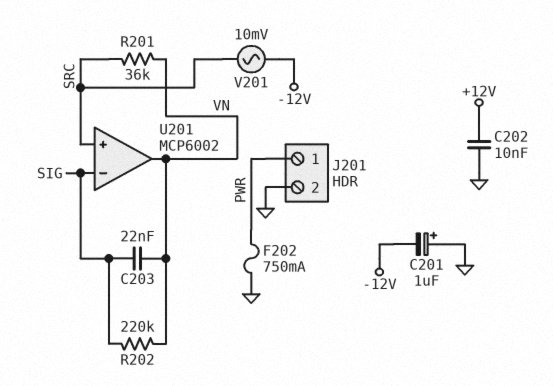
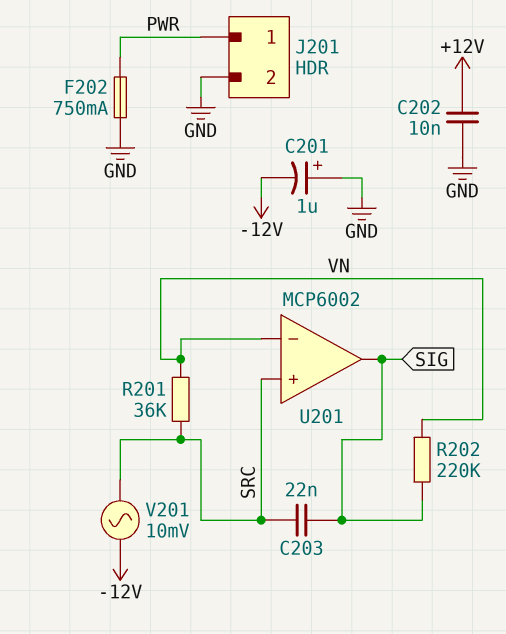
C203: 22nF (SIG, VN) -> 22nF (SIG, SRC)
U201 pin in-: SIG -> VN
U201 pin out: VN -> SIG

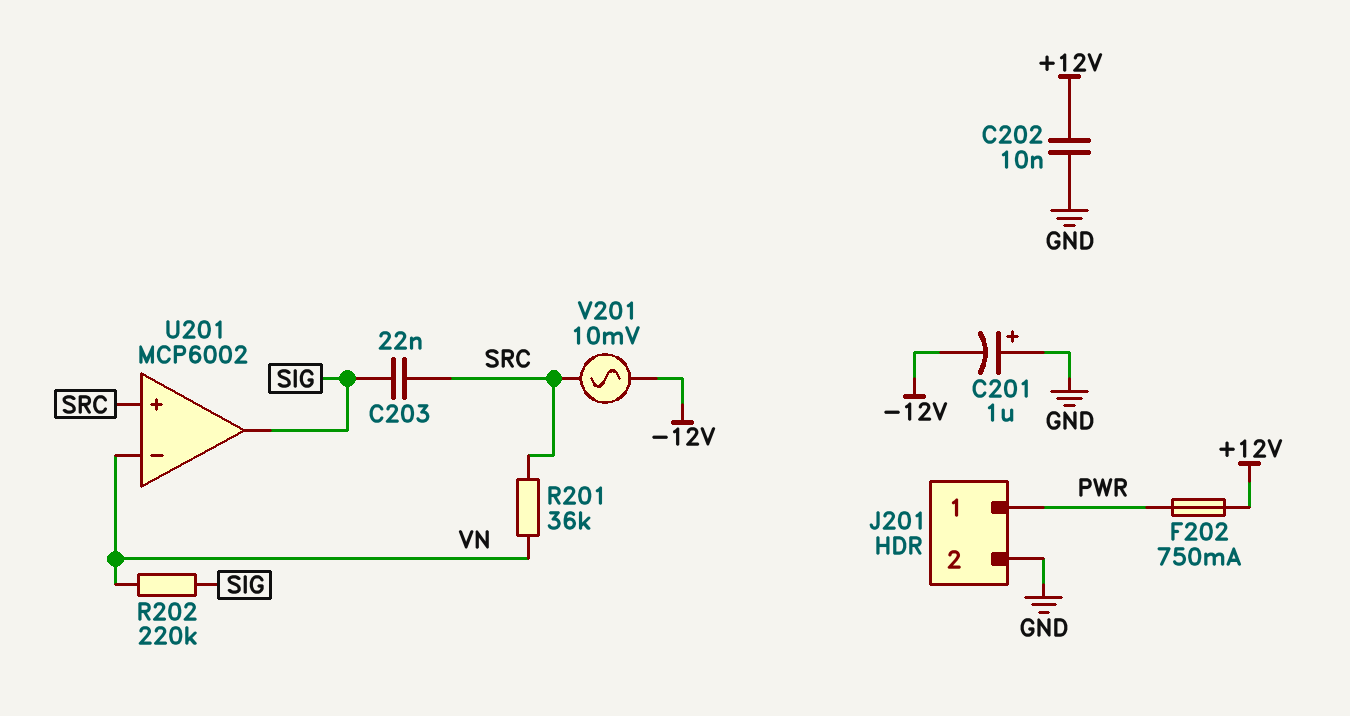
F202: 750mA (GND, PWR) -> 750mA (+12V, PWR)

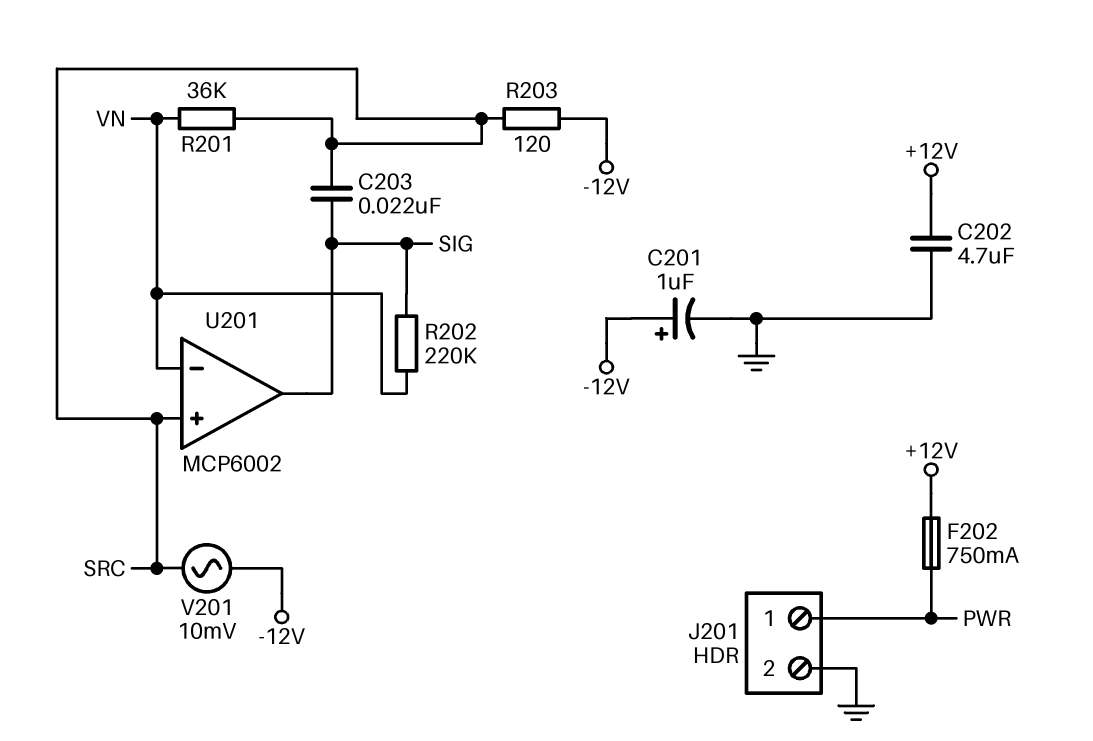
C201: 1uF (plus GND, minus -12V) -> 1uF (plus -12V, minus GND)
C202: 10nF (+12V, GND) -> 4.7uF (+12V, GND)
R203: none -> 120 (-12V, SRC)

